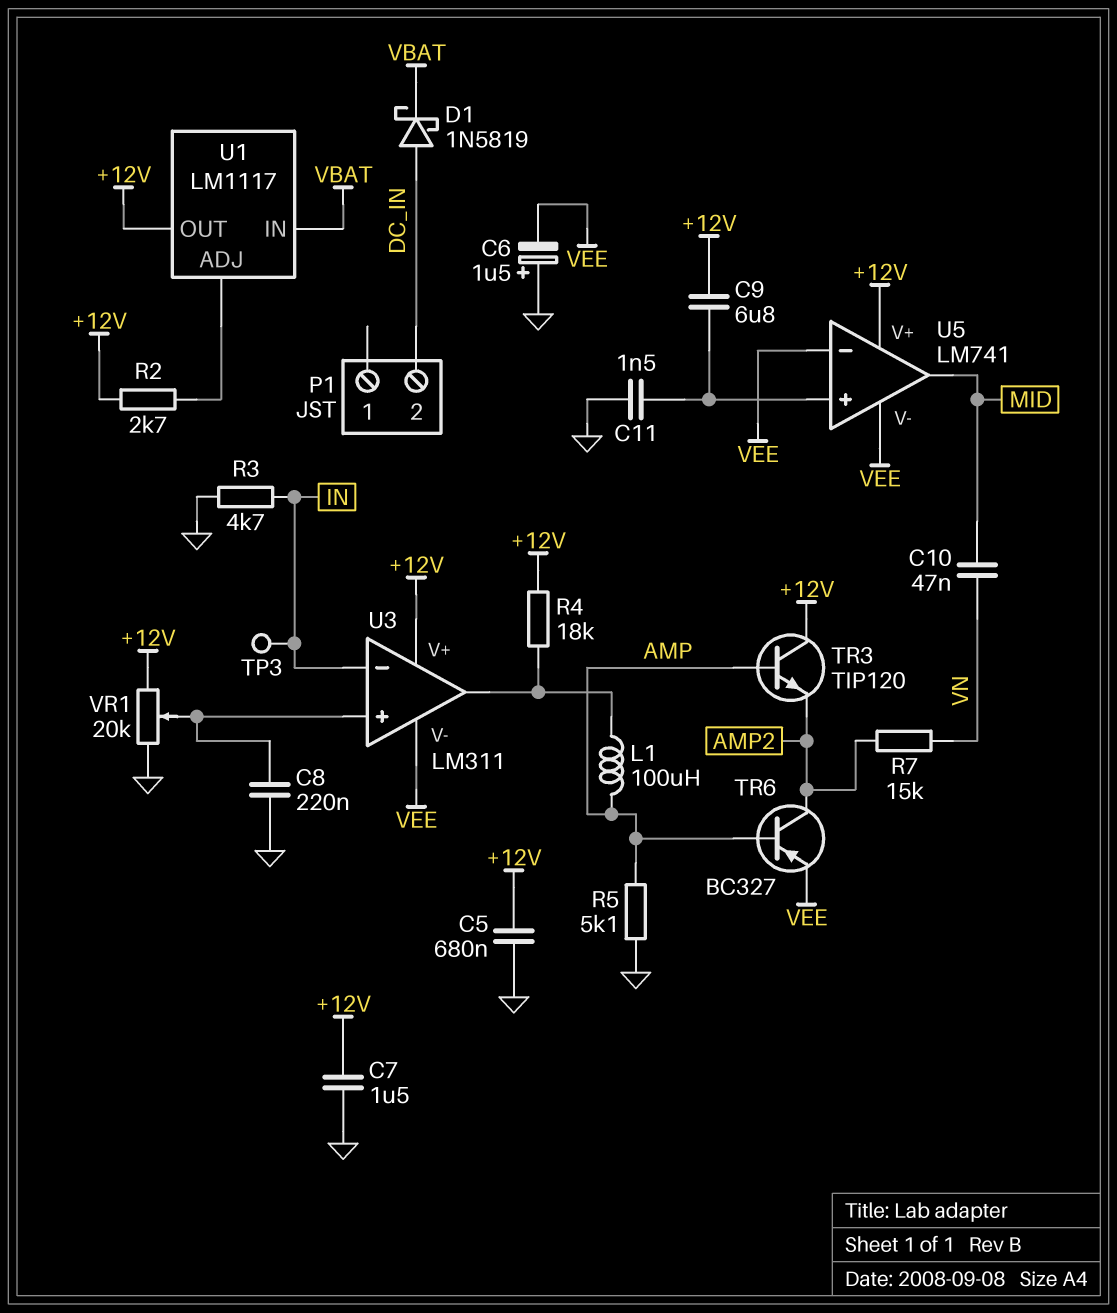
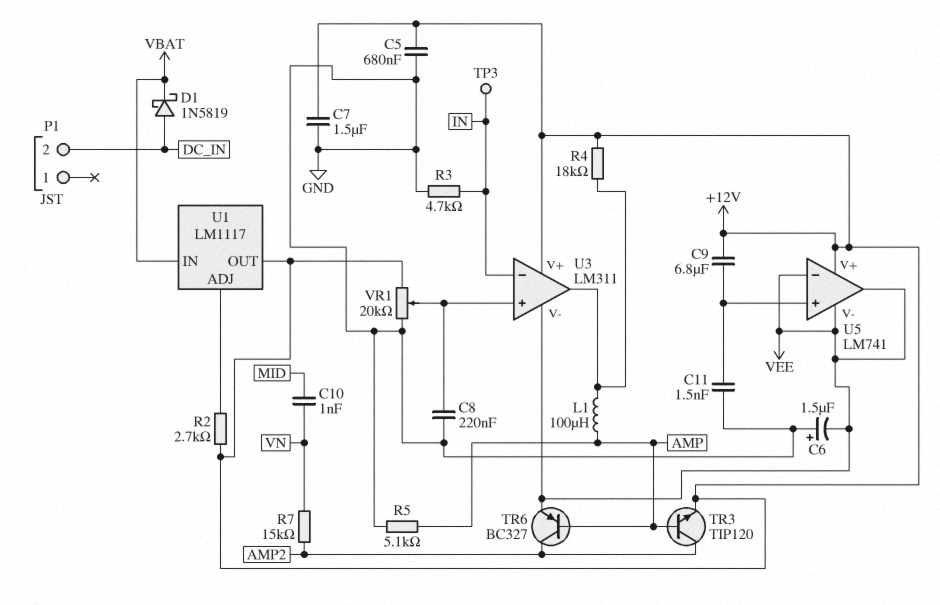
C10: 47nF (MID, VN) -> 1nF (MID, VN)
TR3: NPN TIP120 (B AMP, C +12V, E AMP2) -> NPN TIP120 (B AMP, C AMP2, E +12V)
U5 pin out: MID -> VEE

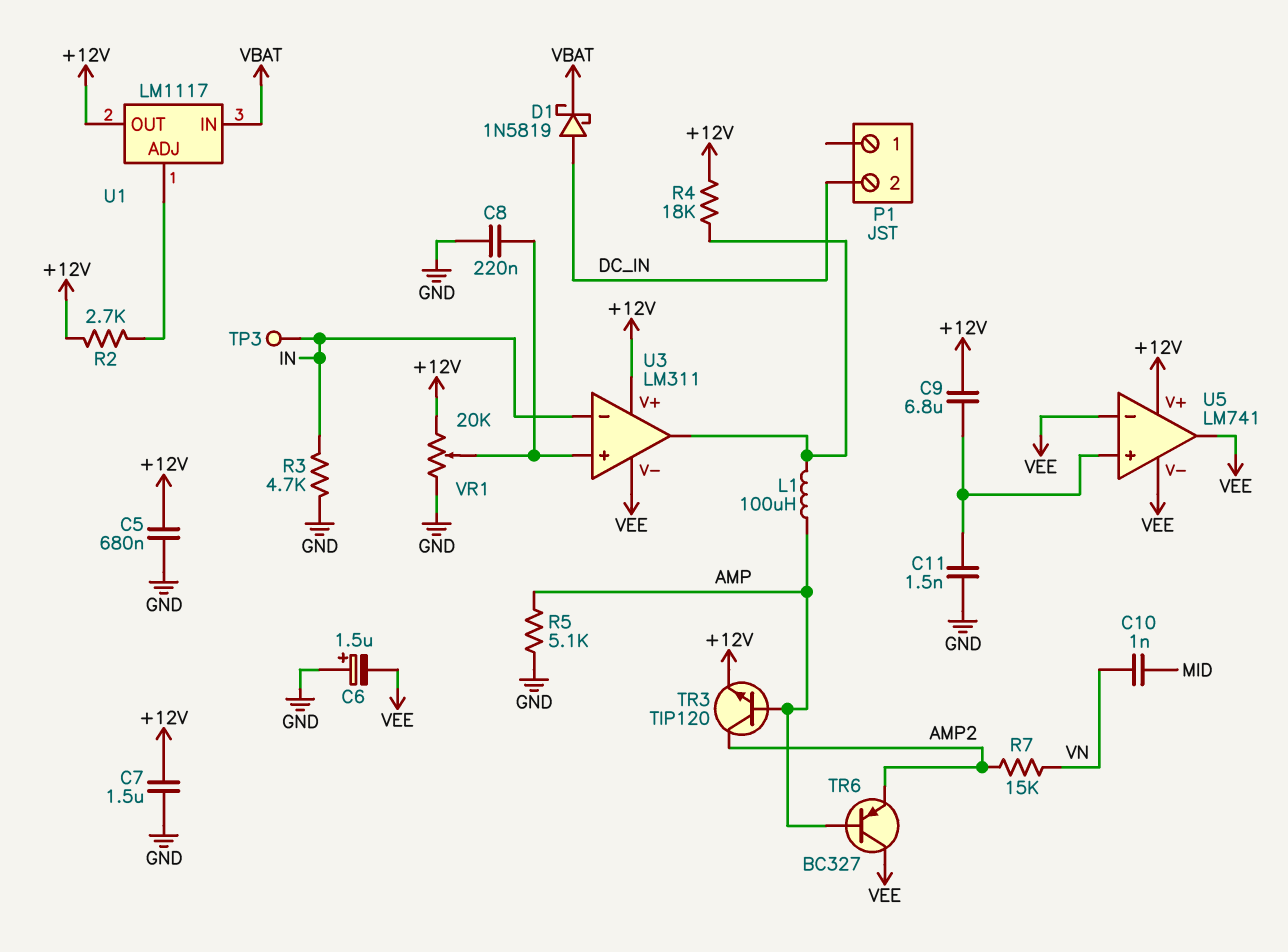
TR6: PNP BC327 (B AMP, C AMP2, E VEE) -> PNP BC327 (B AMP, C VEE, E AMP2)

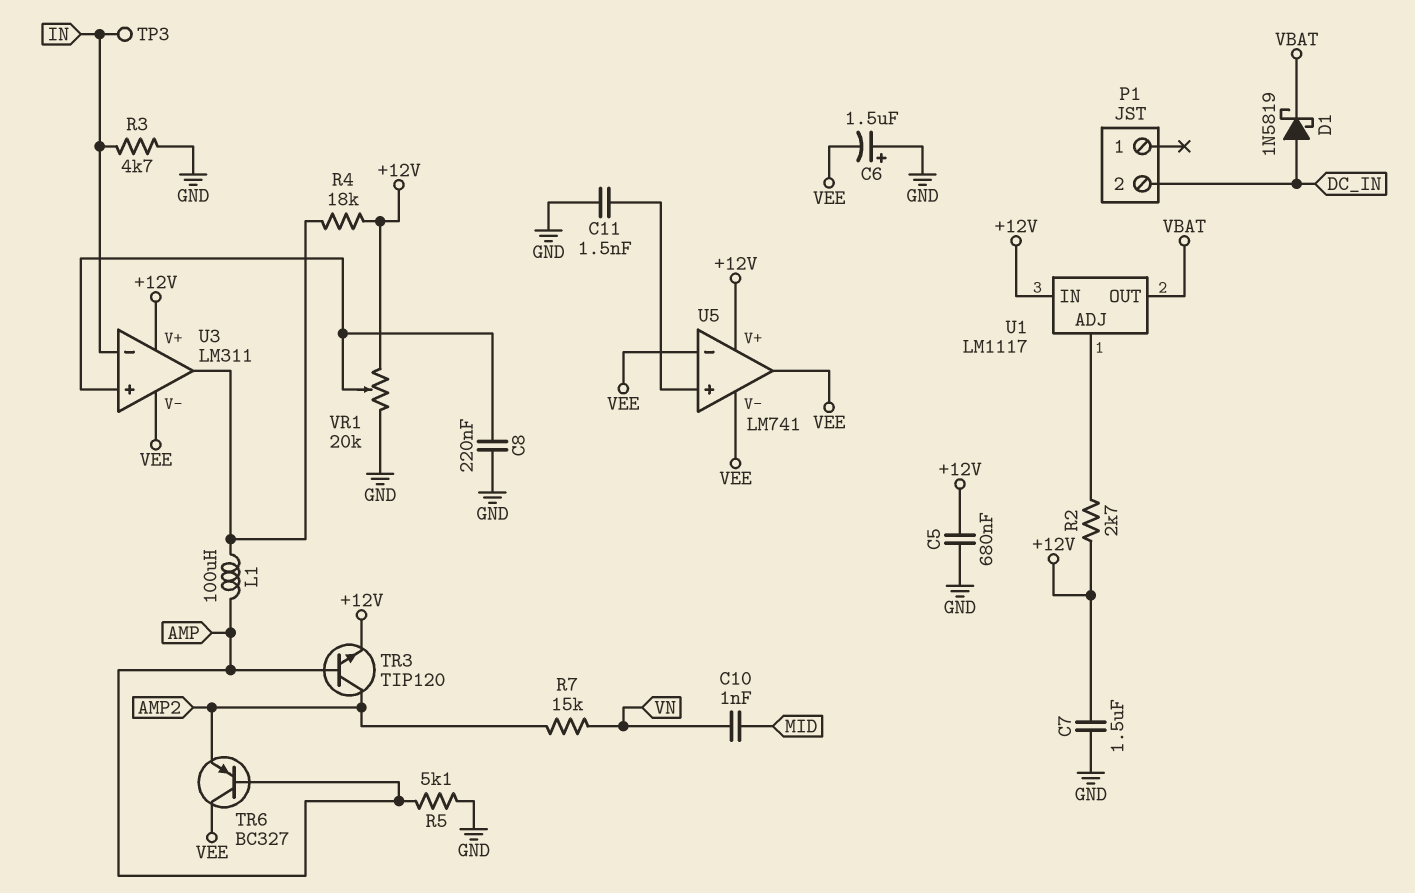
C9: 6.8uF (+12V, U5/in+) -> none
U1 pin IN: VBAT -> +12V
U1 pin OUT: +12V -> VBAT

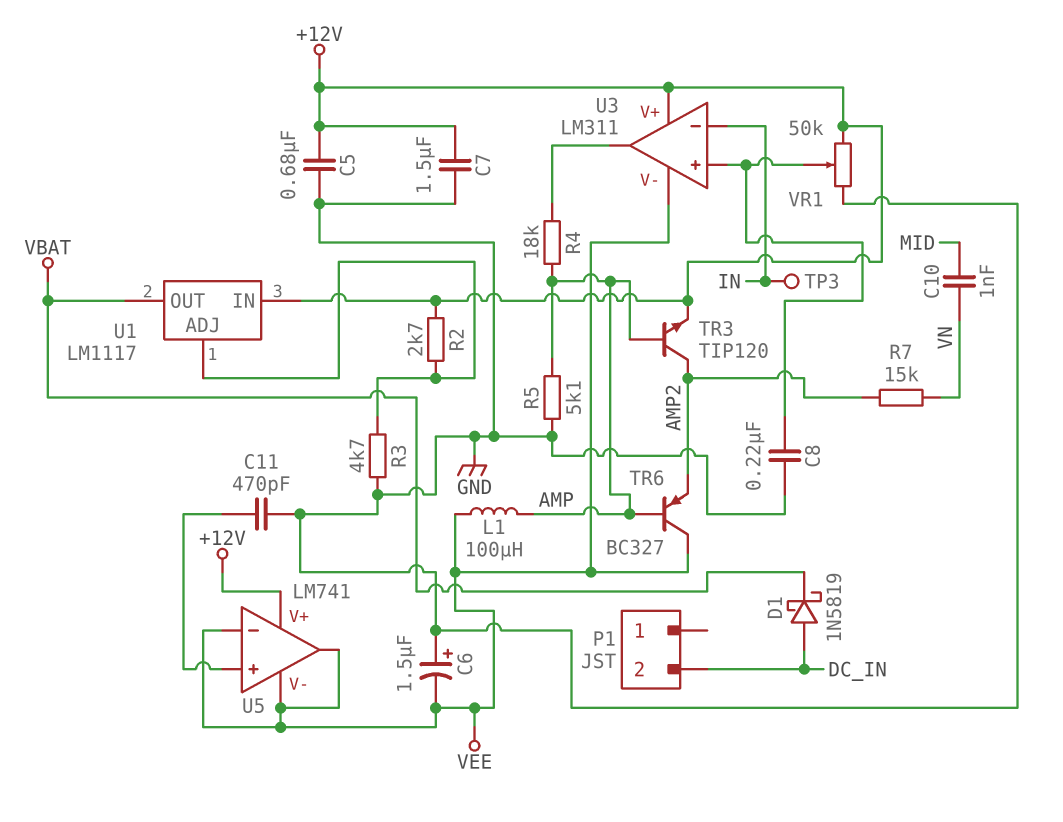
C11: 1.5nF (GND, U5/in+) -> 470pF (GND, U5/in+)
L1: 100uH (AMP, U3/out) -> 100uH (AMP, VEE)
R3: 4.7k (GND, IN) -> 4.7k (GND, U1/ADJ)
R4: 18k (+12V, U3/out) -> 18k (AMP, U3/out)
VR1: 20k (+12V, GND, wiper U3/in+) -> 50k (+12V, GND, wiper U3/in+)

